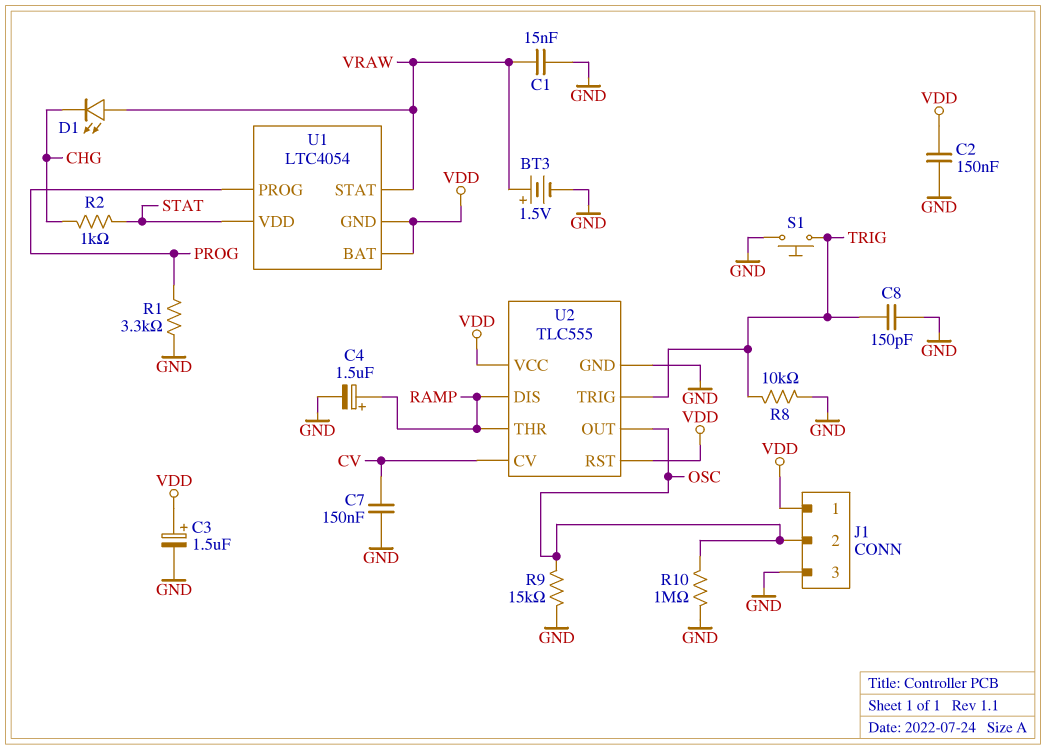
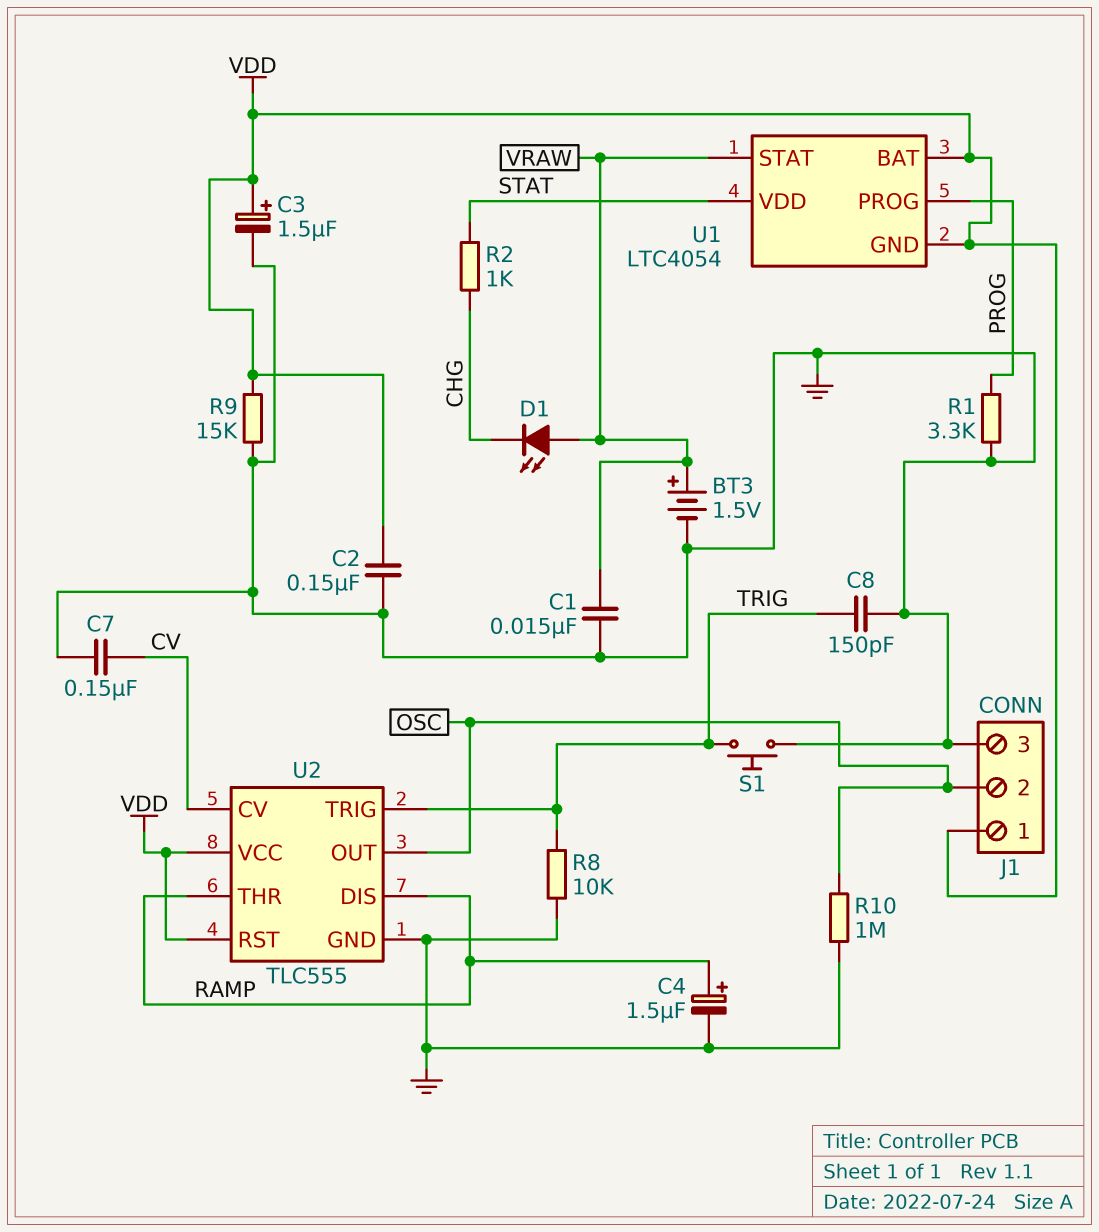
R9: 15k (GND, OSC) -> 15k (GND, VDD)

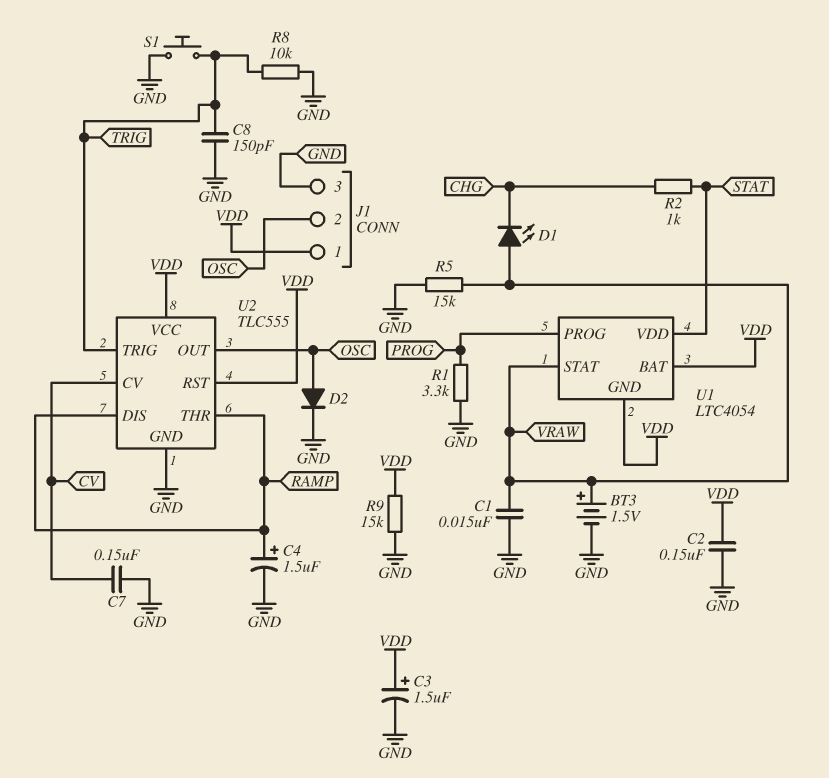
D2: none -> diode (A OSC, K GND)
R5: none -> 15k (GND, VRAW)
R10: 1M (GND, OSC) -> none

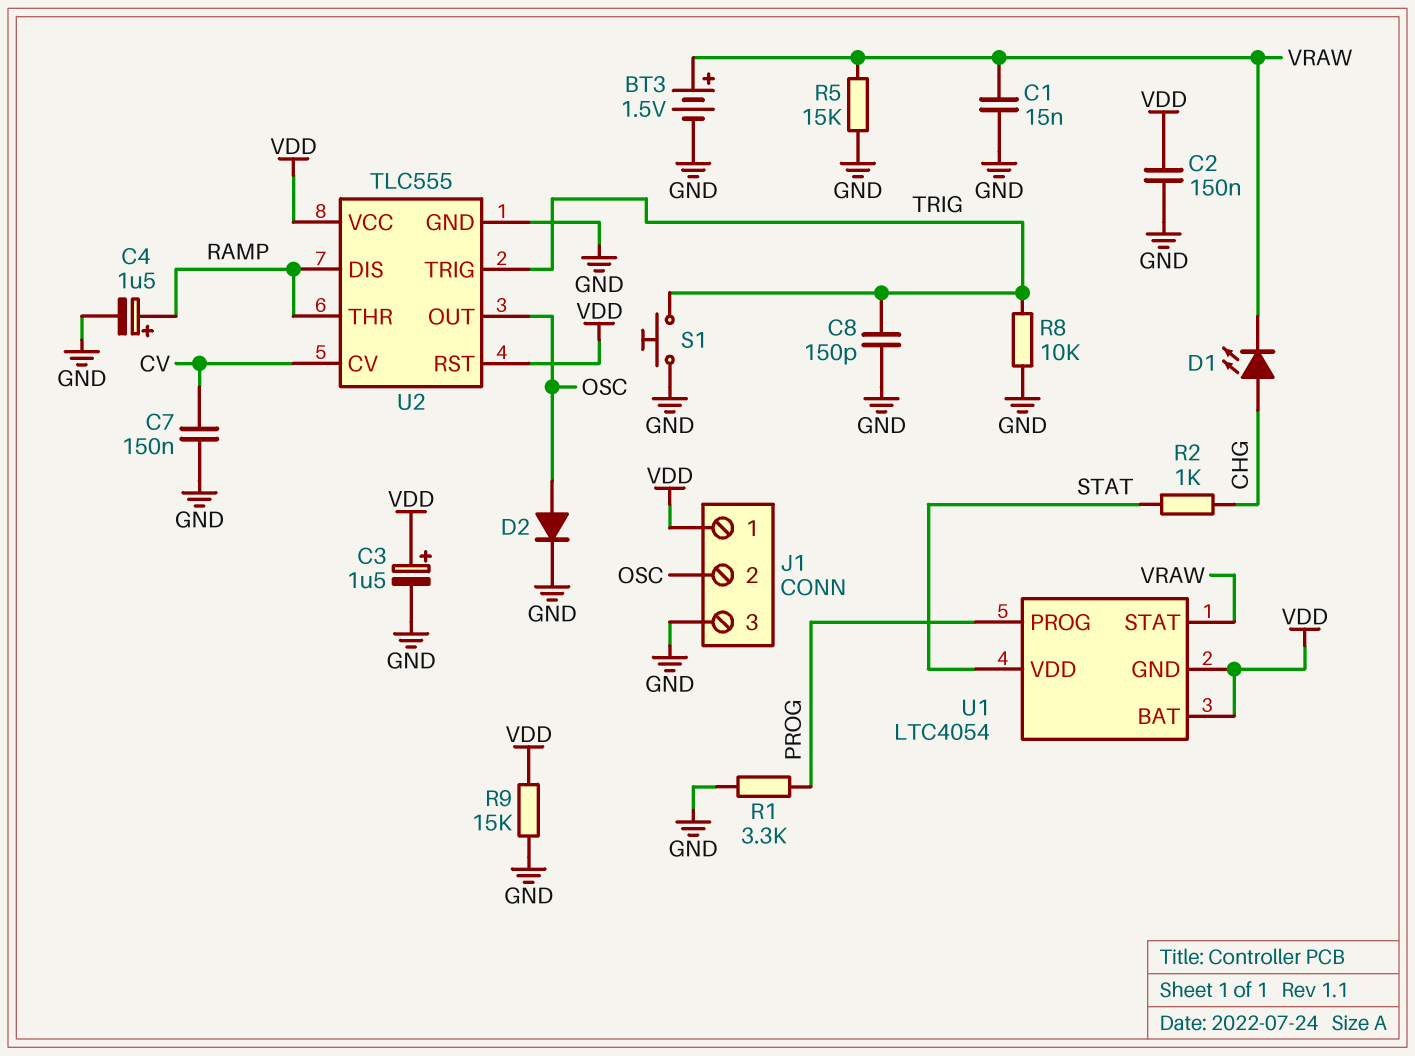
D1: LED (A VRAW, K CHG) -> LED (A CHG, K VRAW)

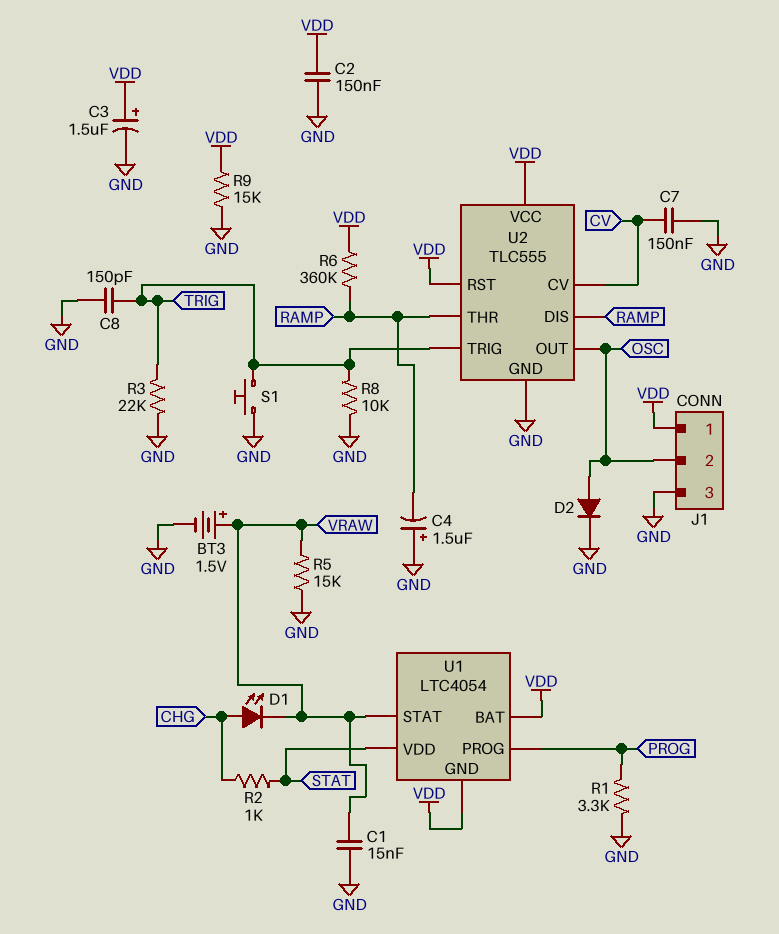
C4: 1.5uF (plus RAMP, minus GND) -> 1.5uF (plus GND, minus RAMP)
R3: none -> 22k (GND, TRIG)
R6: none -> 360k (RAMP, VDD)

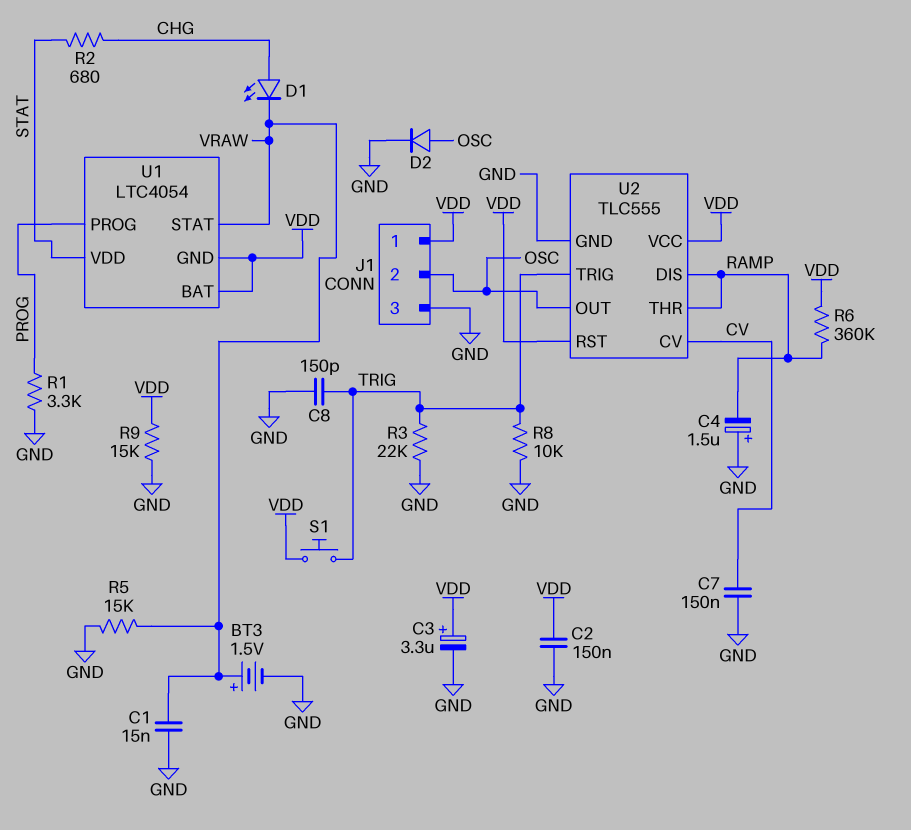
C3: 1.5uF (plus VDD, minus GND) -> 3.3uF (plus VDD, minus GND)
R2: 1k (CHG, STAT) -> 680 (CHG, STAT)
S1: button (GND, TRIG) -> button (TRIG, VDD)

